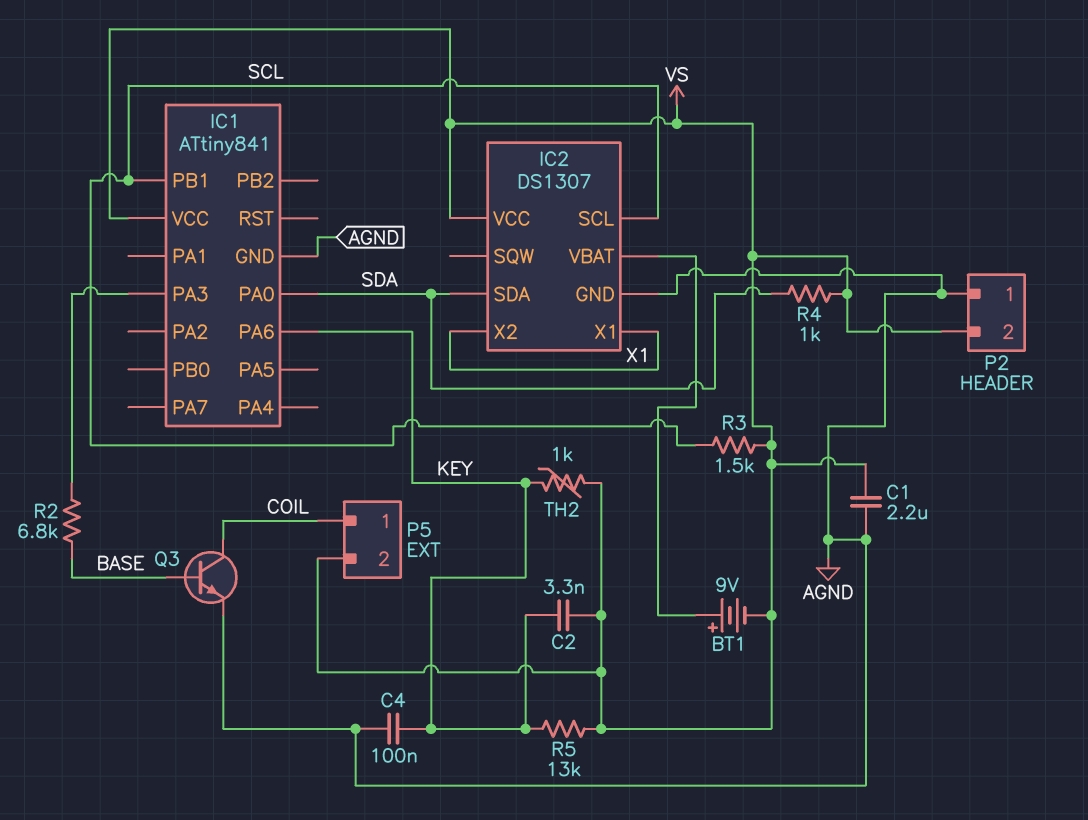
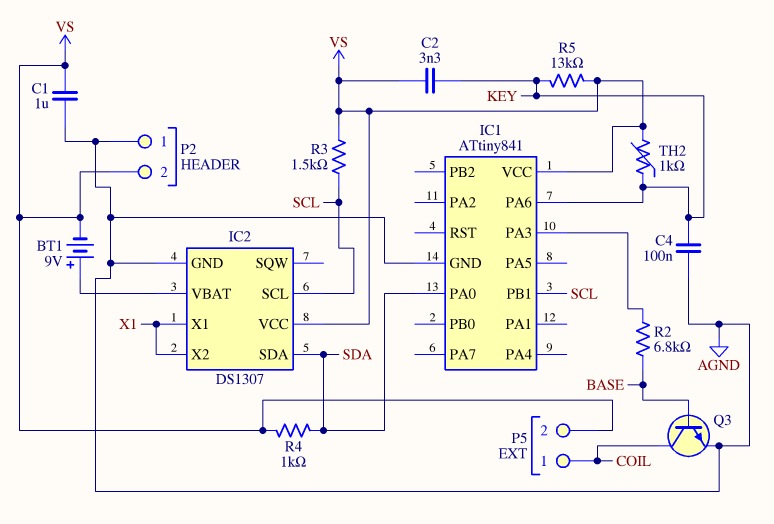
C1: 2.2uF (AGND, VS) -> 1uF (AGND, VS)

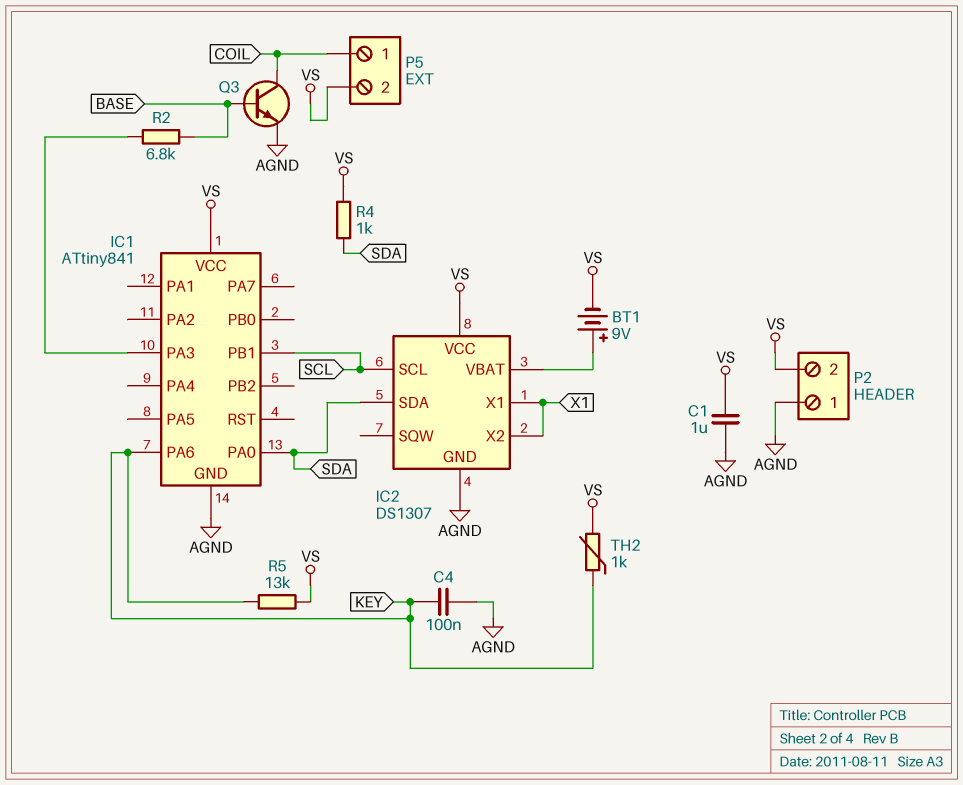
C2: 3.3nF (KEY, VS) -> none
R3: 1.5k (SCL, VS) -> none

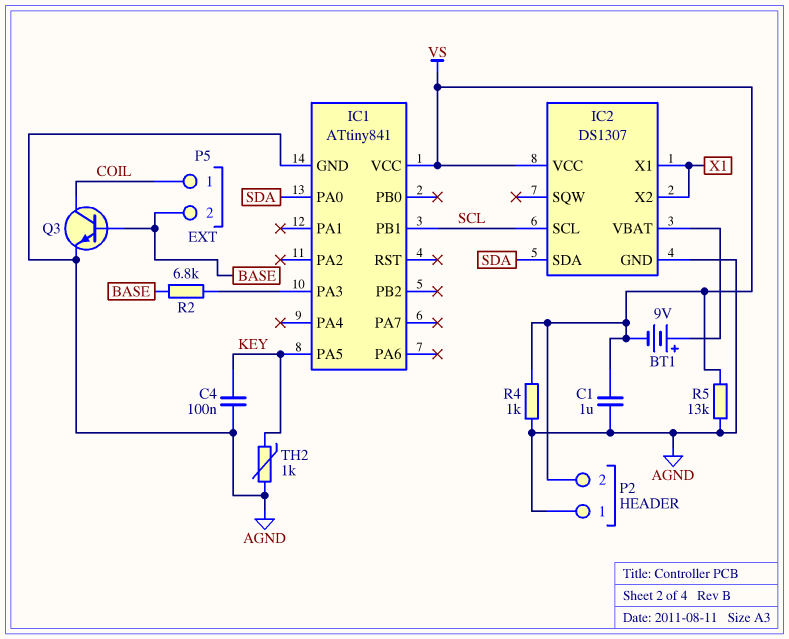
IC1 pin PA5: none -> KEY
IC1 pin PA6: KEY -> none
P5 pin 2: VS -> BASE
R4: 1k (SDA, VS) -> 1k (AGND, VS)
R5: 13k (KEY, VS) -> 13k (AGND, VS)
TH2: 1k (KEY, VS) -> 1k (AGND, KEY)

